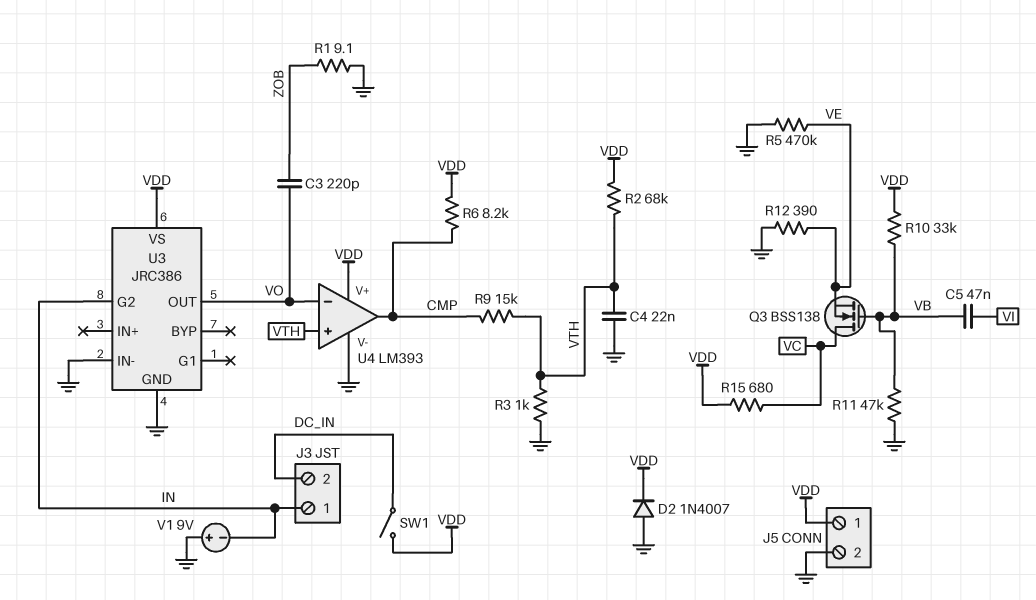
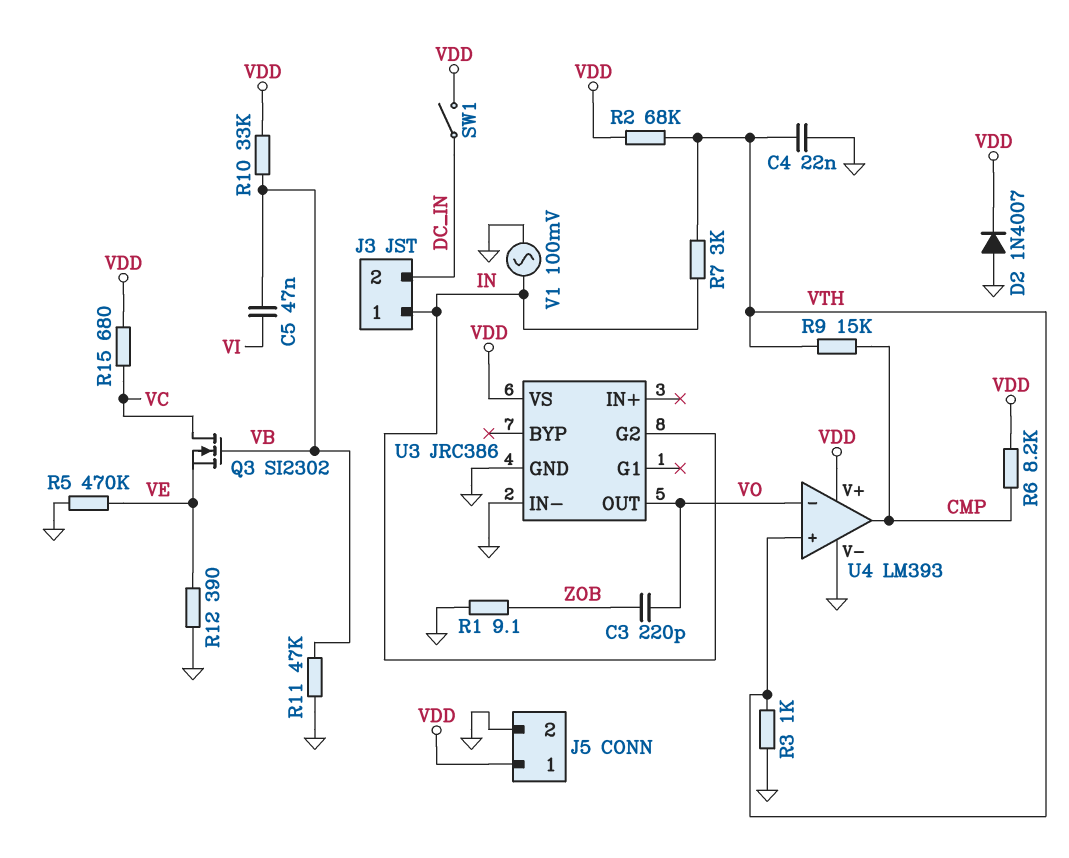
Q3: NMOS BSS138 (G VB, D VC, S VE) -> NMOS SI2302 (G VB, D VC, S VE)
R7: none -> 3k (IN, VTH)
V1: 9V (plus GND, minus IN) -> AC 100mV (GND, IN)

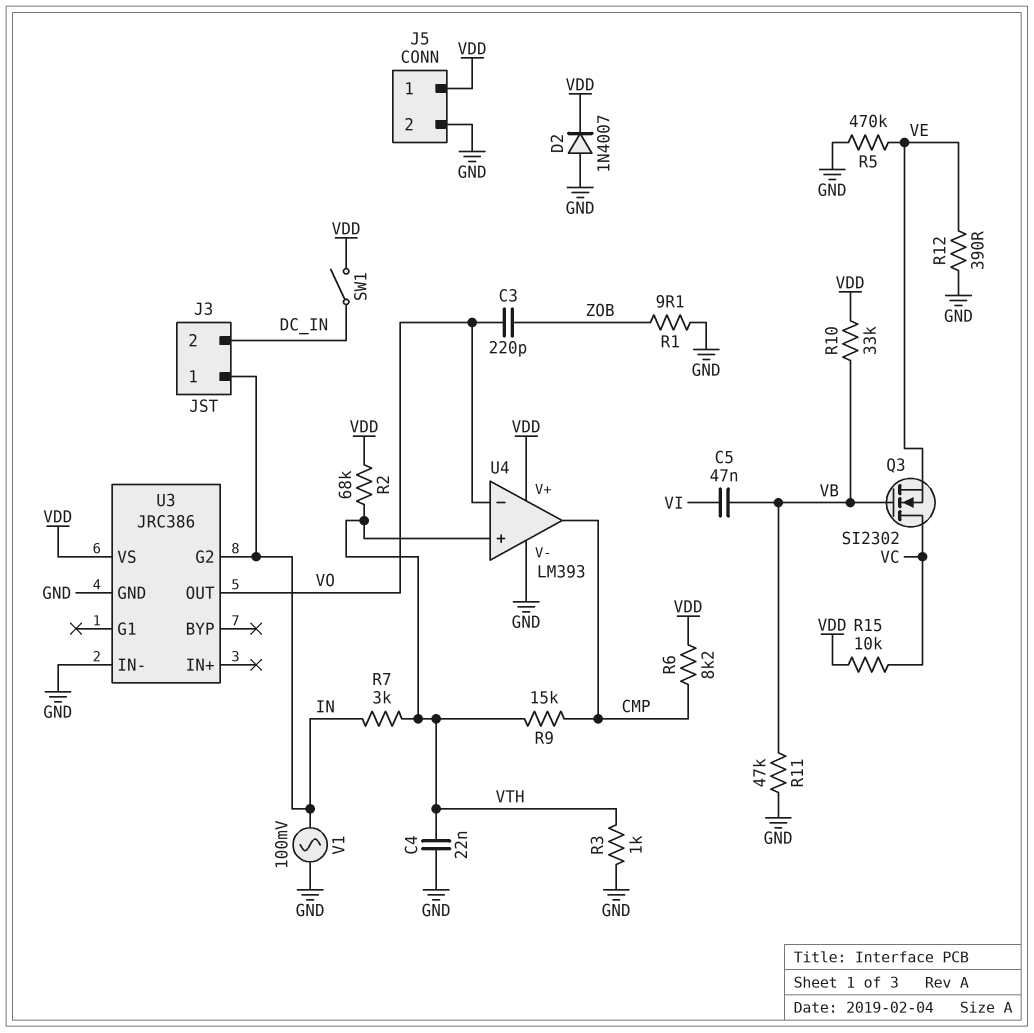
R15: 680 (VC, VDD) -> 10k (VC, VDD)

